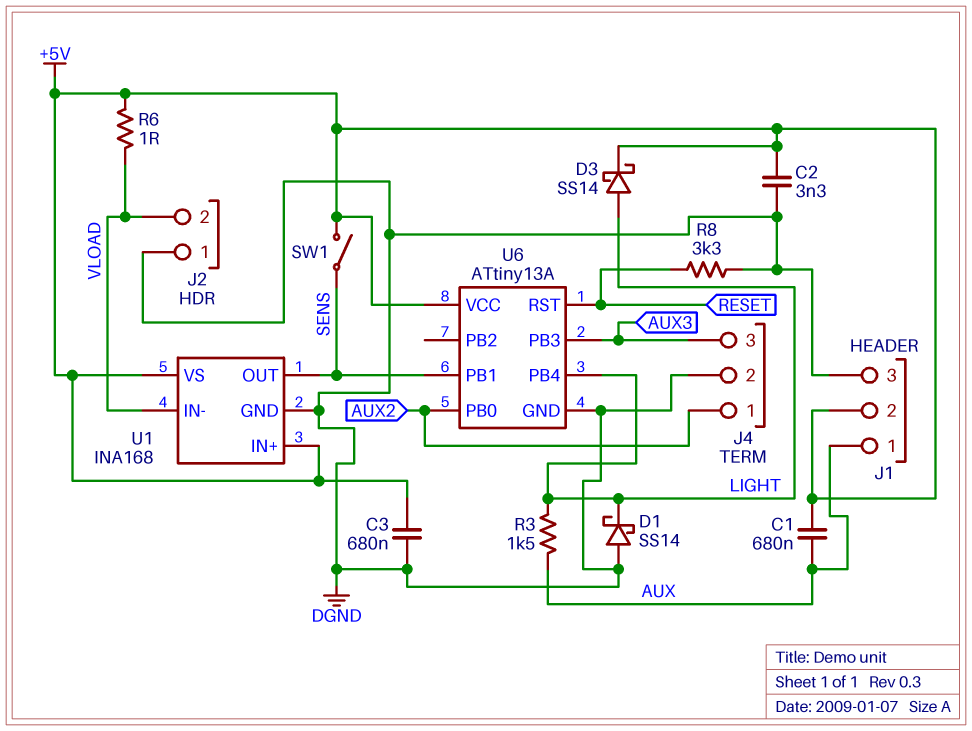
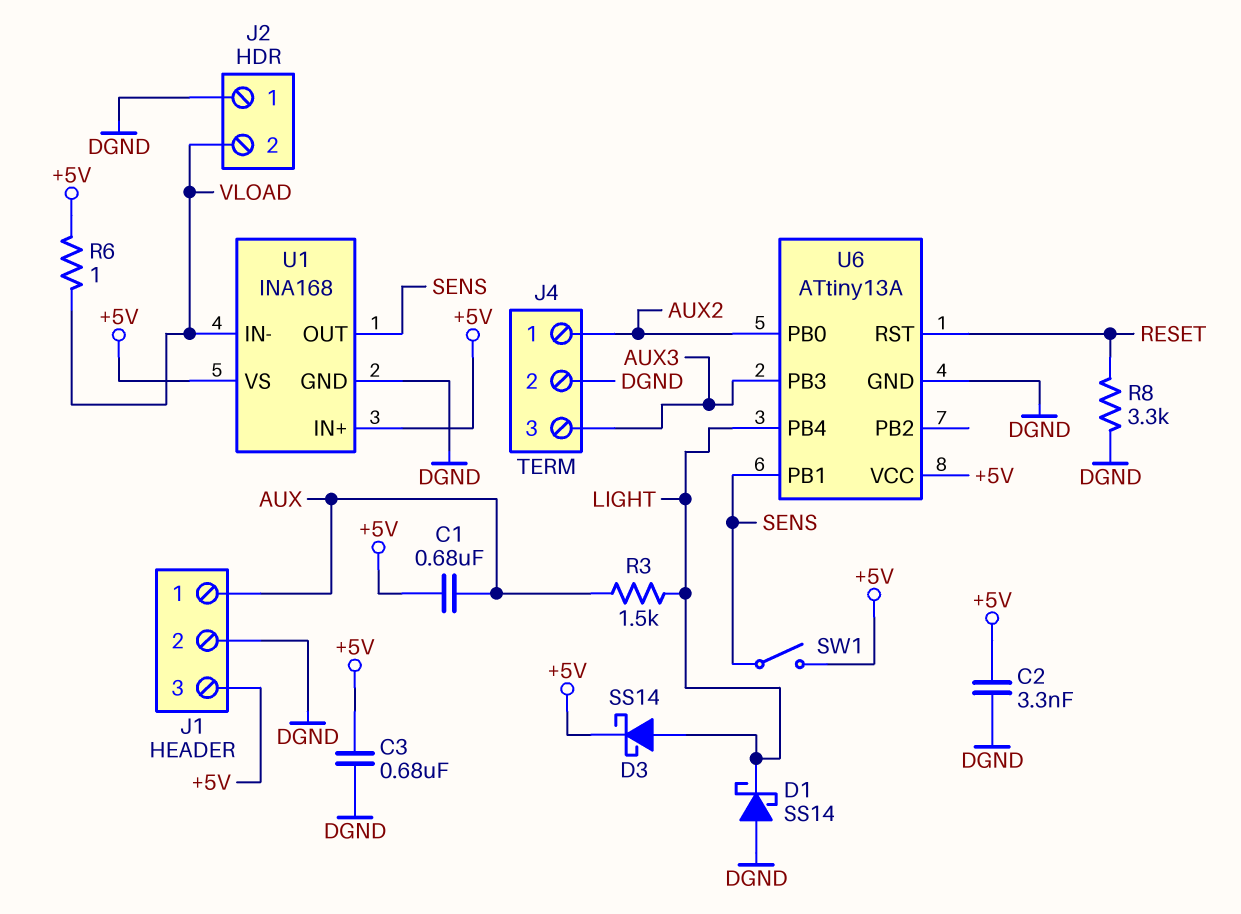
J1 pin 2: +5V -> DGND
J1 pin 3: DGND -> +5V

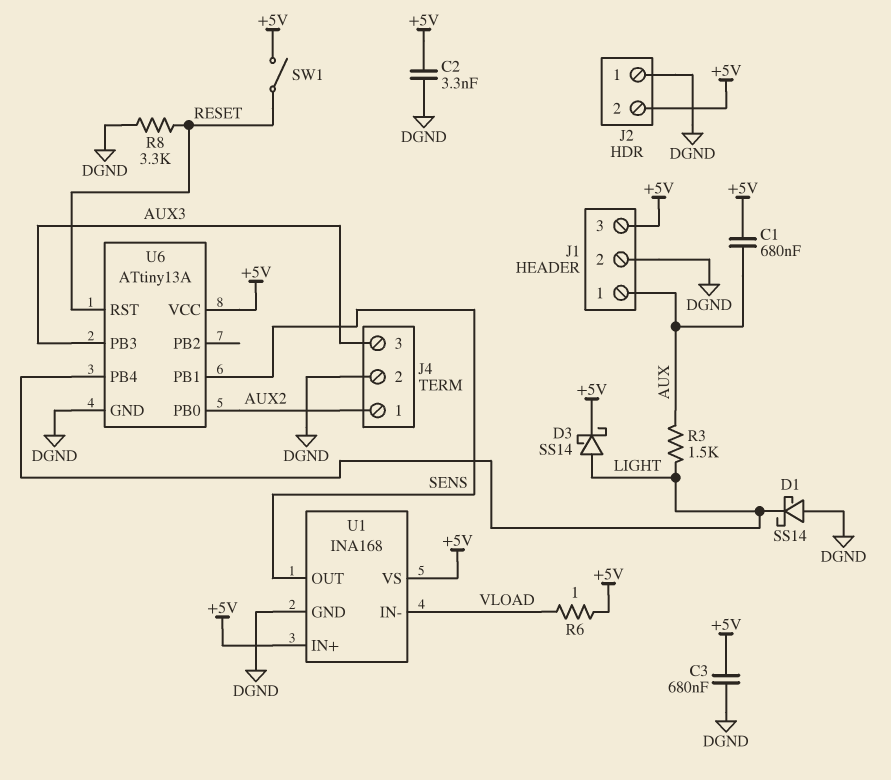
J2 pin 2: VLOAD -> +5V
SW1: switch (+5V, SENS) -> switch (+5V, RESET)

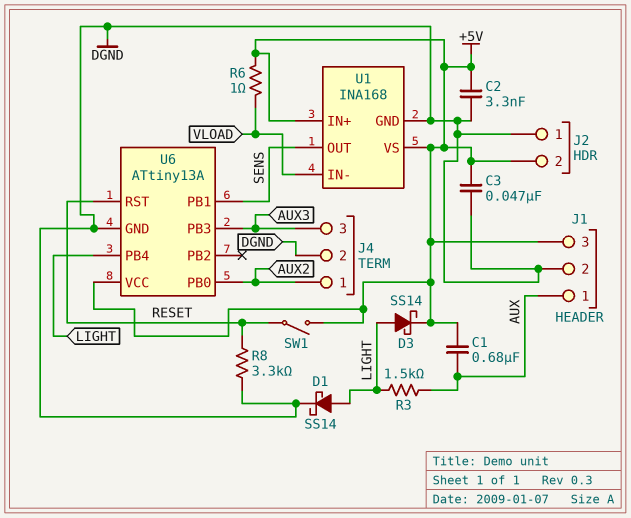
C3: 680nF (+5V, DGND) -> 47nF (+5V, DGND)
D1: schottky SS14 (A DGND, K LIGHT) -> schottky SS14 (A LIGHT, K DGND)

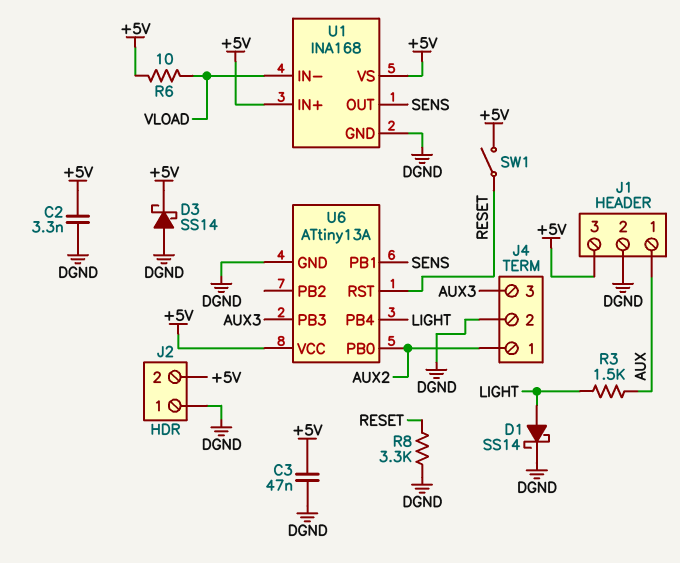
C1: 680nF (+5V, AUX) -> none
D3: schottky SS14 (A LIGHT, K +5V) -> schottky SS14 (A DGND, K +5V)
R6: 1 (+5V, VLOAD) -> 10 (+5V, VLOAD)

